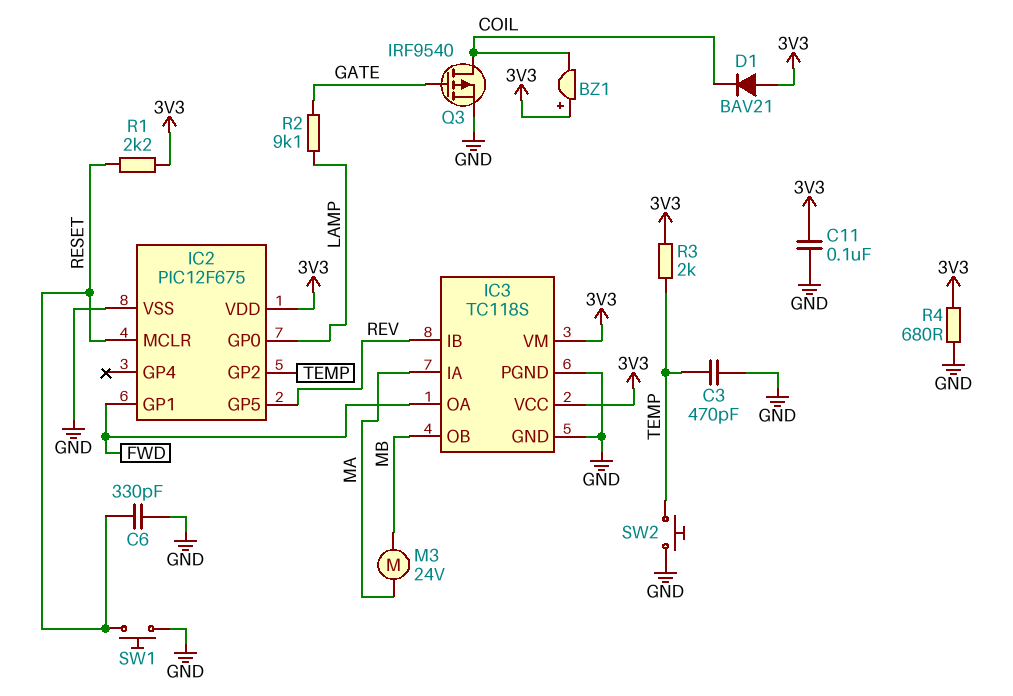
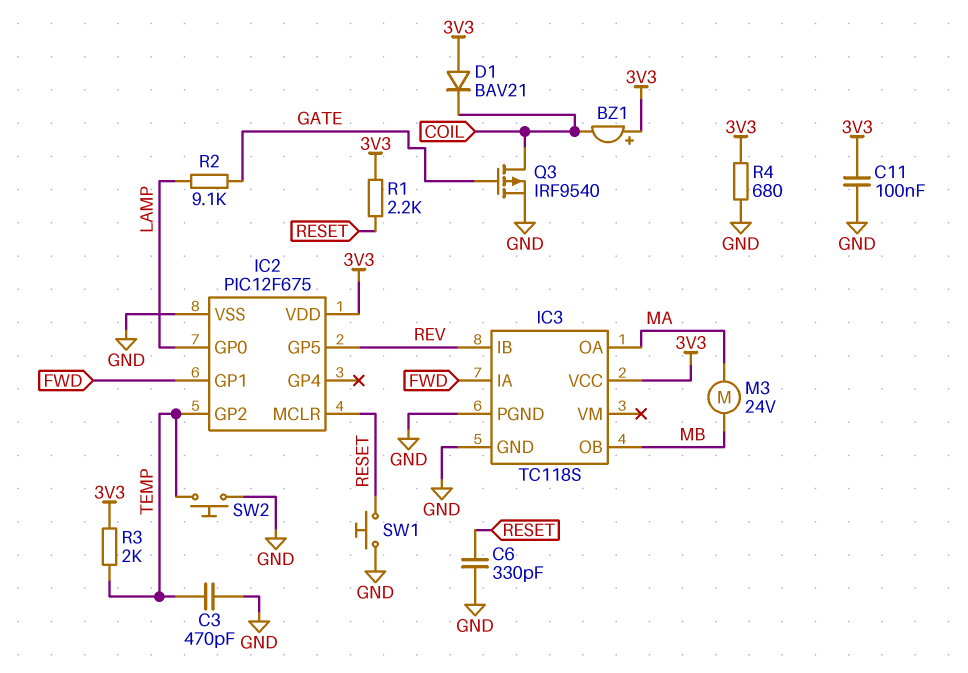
IC3 pin IA: MA -> FWD
IC3 pin OA: FWD -> MA
IC3 pin VM: 3V3 -> none

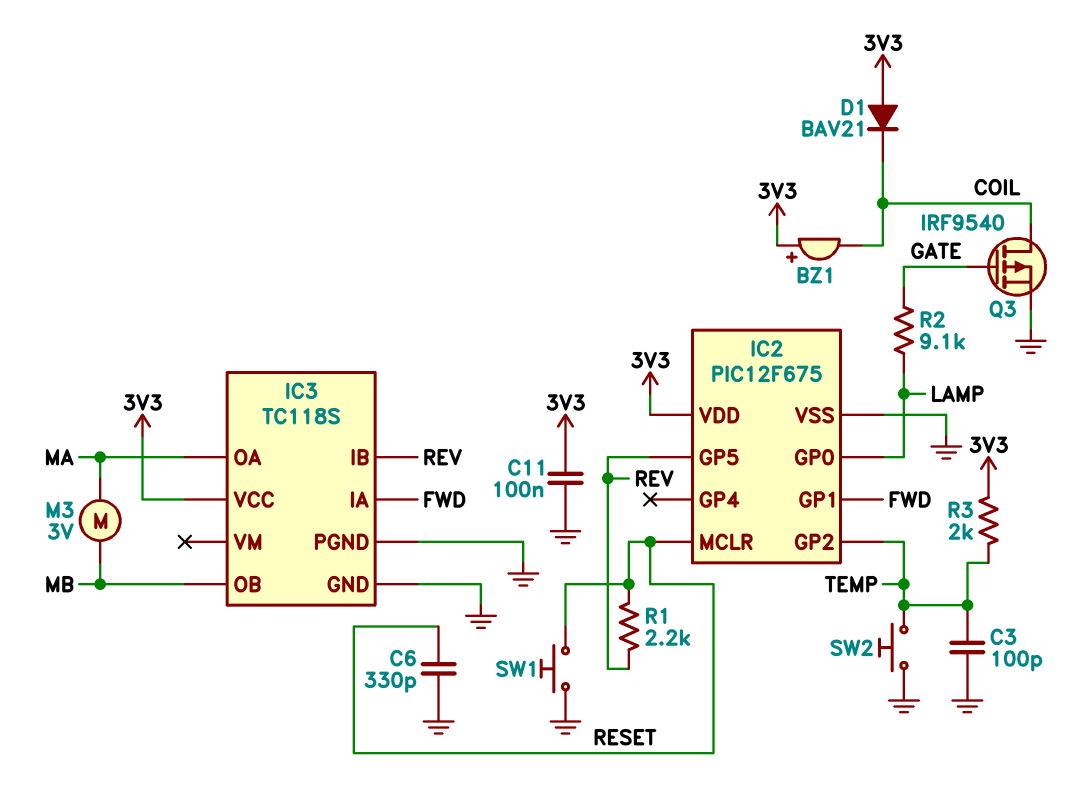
C3: 470pF (GND, TEMP) -> 100pF (GND, TEMP)
M3: motor 24V (MA, MB) -> motor 3V (MA, MB)
R1: 2.2k (3V3, RESET) -> 2.2k (RESET, REV)
R4: 680 (3V3, GND) -> none

